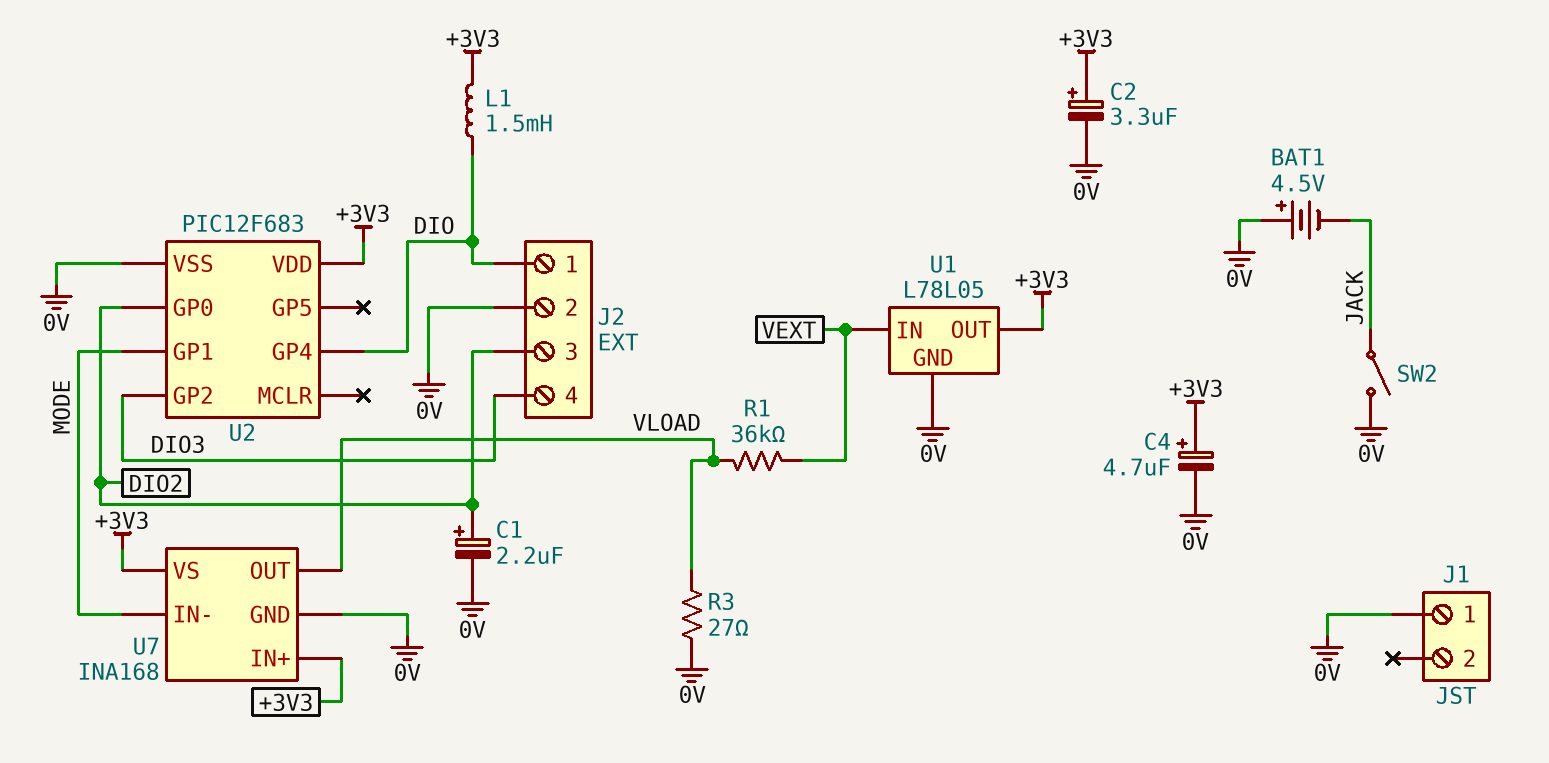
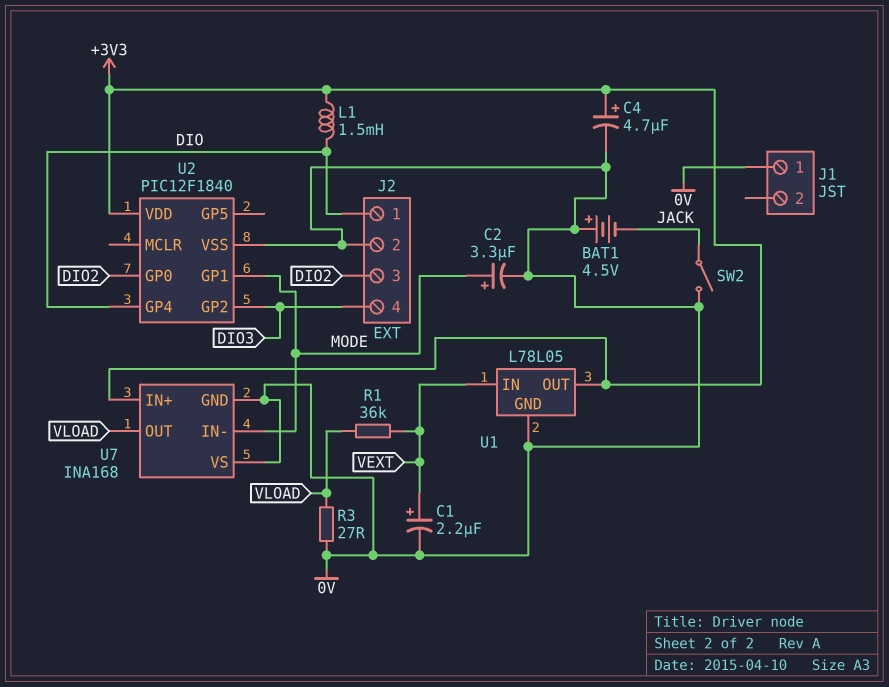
C1: 2.2uF (plus DIO2, minus 0V) -> 2.2uF (plus VEXT, minus 0V)
C2: 3.3uF (plus +3V3, minus 0V) -> 3.3uF (plus MODE, minus 0V)
U2: PIC12F683 -> PIC12F1840
U7 pin VS: +3V3 -> 0V

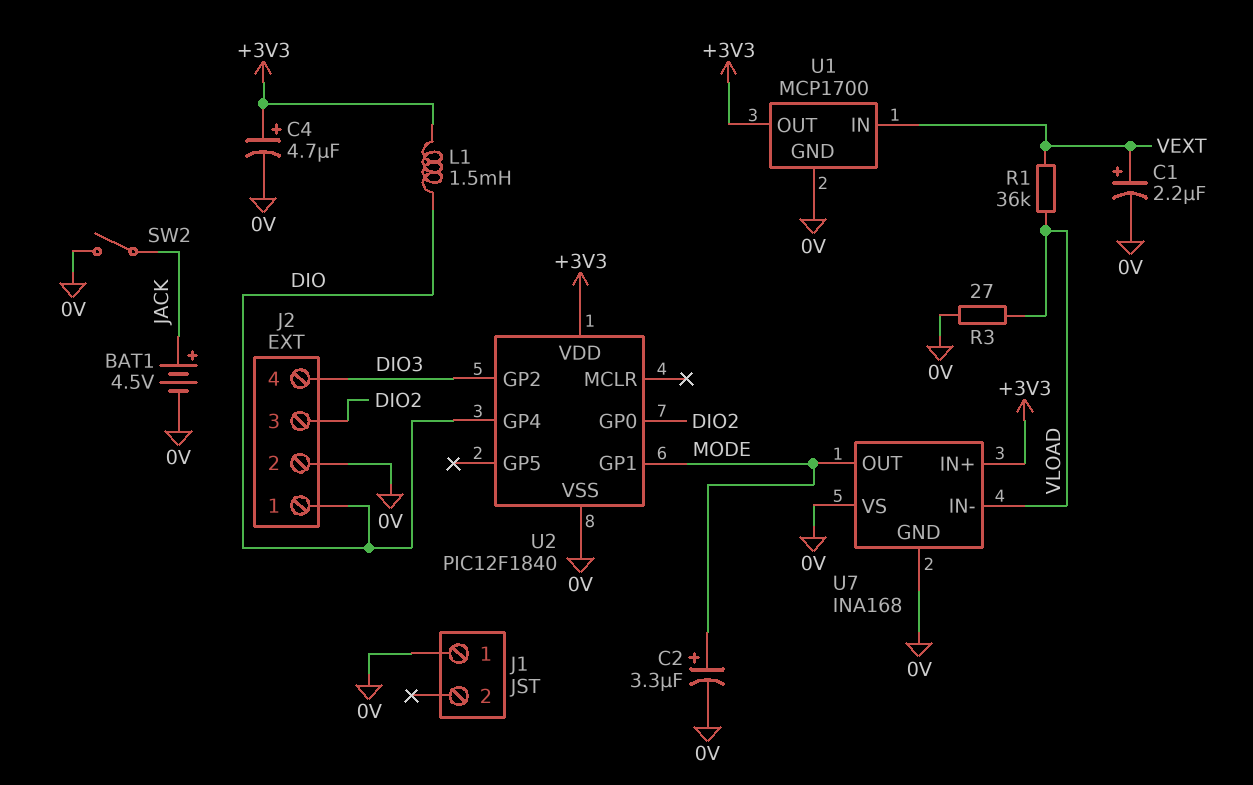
BAT1: 4.5V (plus 0V, minus JACK) -> 4.5V (plus JACK, minus 0V)
U1: L78L05 -> MCP1700
U7 pin IN-: MODE -> VLOAD
U7 pin OUT: VLOAD -> MODE

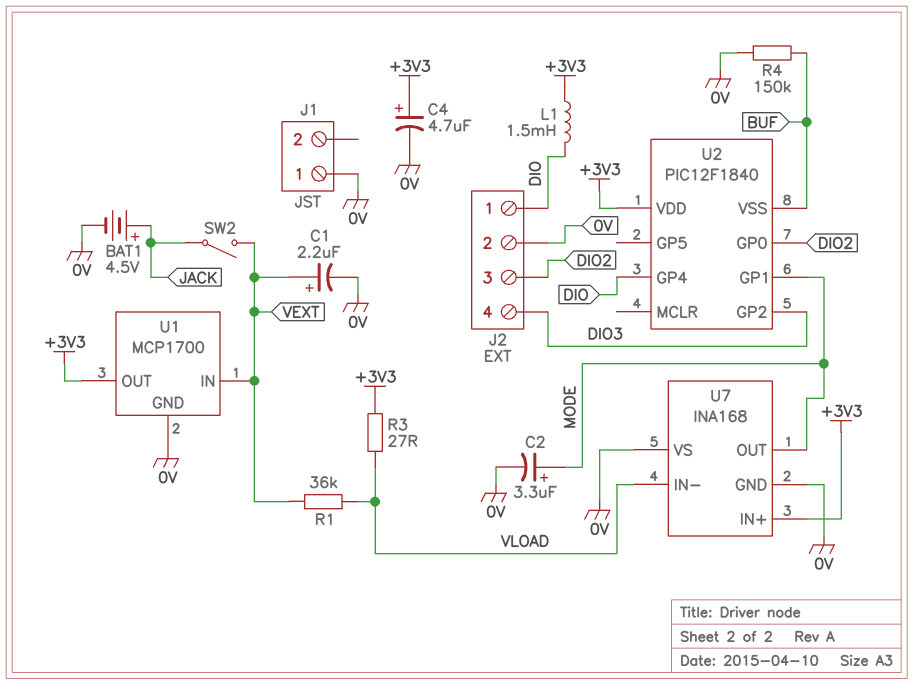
R3: 27 (0V, VLOAD) -> 27 (+3V3, VLOAD)
R4: none -> 150k (0V, BUF)
SW2: switch (0V, JACK) -> switch (JACK, VEXT)
U2 pin VSS: 0V -> BUF

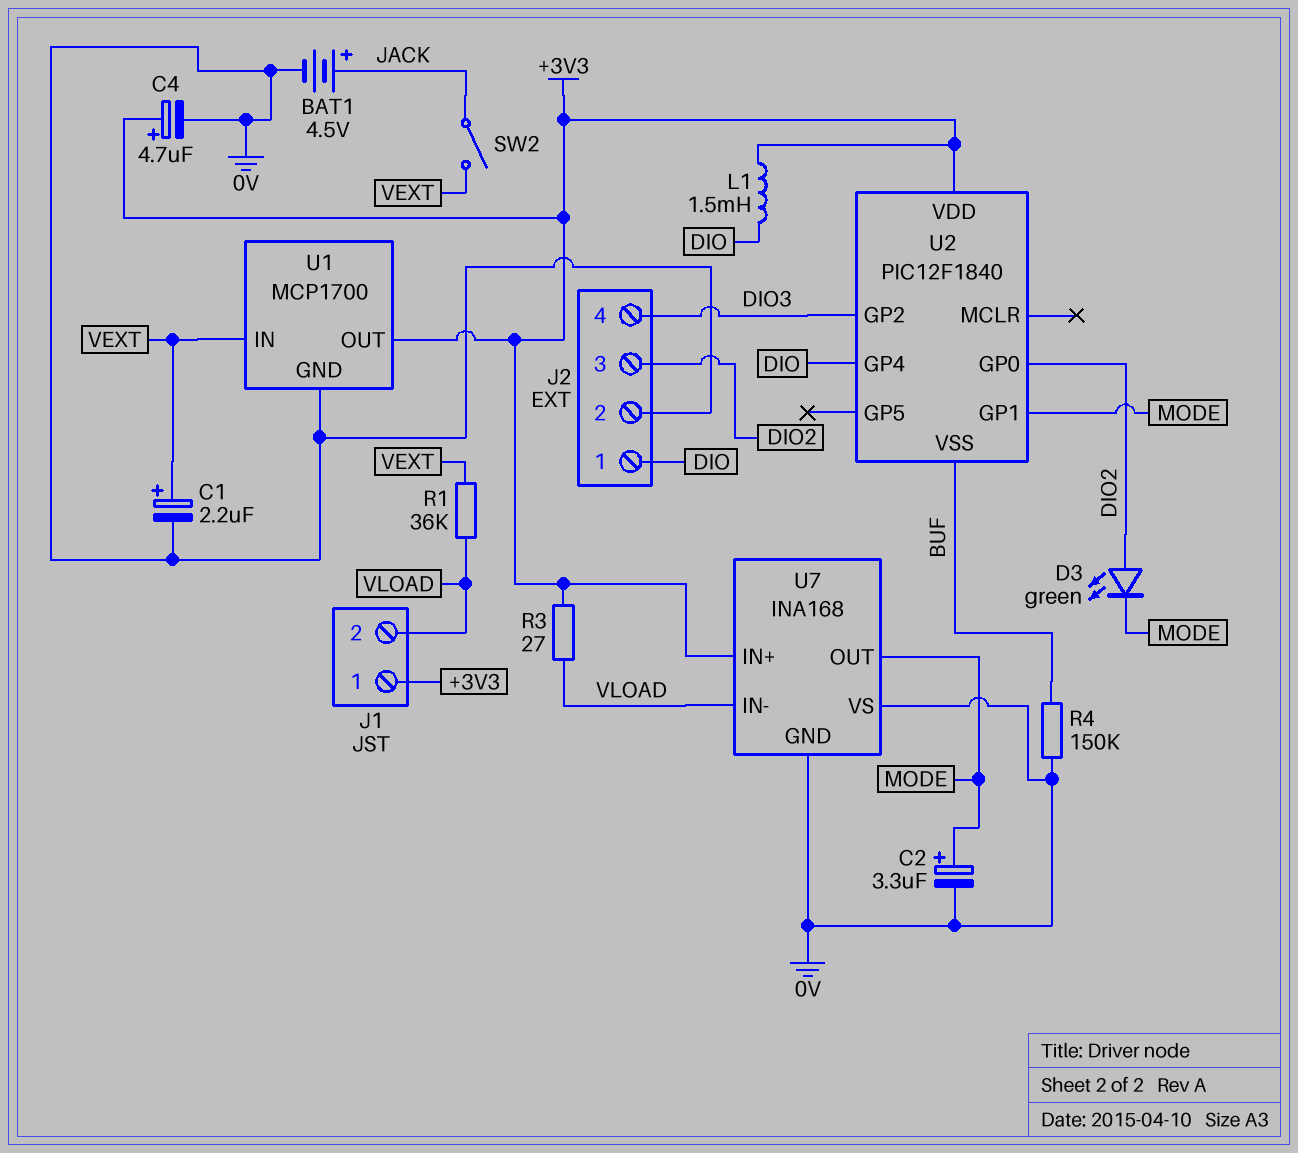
D3: none -> LED green (A DIO2, K MODE)
J1 pin 1: 0V -> +3V3
J1 pin 2: none -> VLOAD

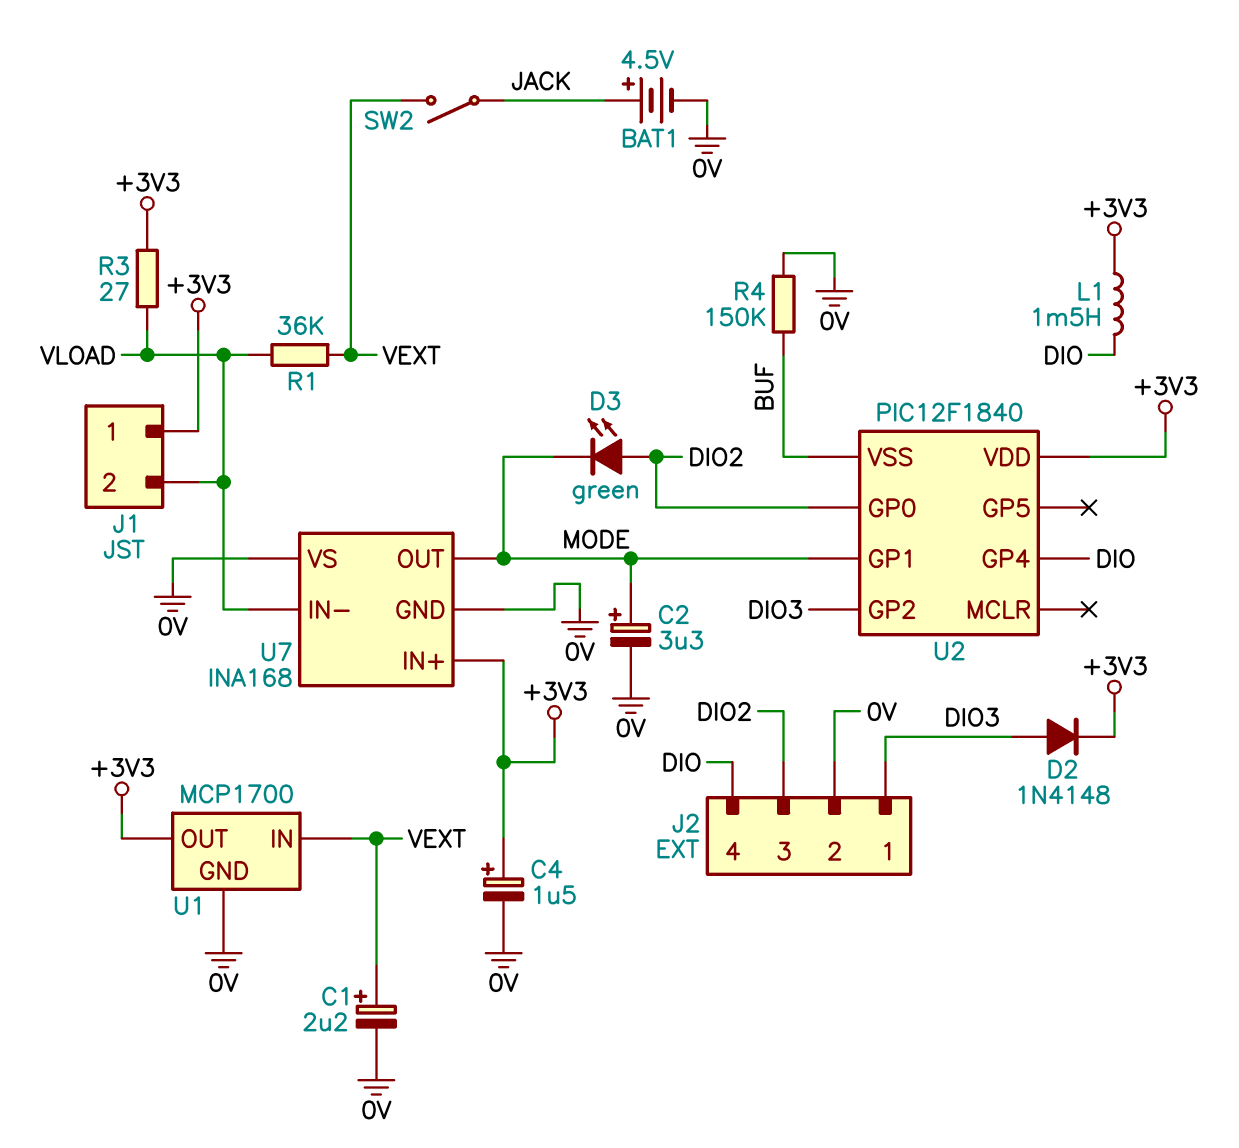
C4: 4.7uF (plus +3V3, minus 0V) -> 1.5uF (plus +3V3, minus 0V)
D2: none -> diode 1N4148 (A DIO3, K +3V3)
J2 pin 1: DIO -> DIO3
J2 pin 4: DIO3 -> DIO

